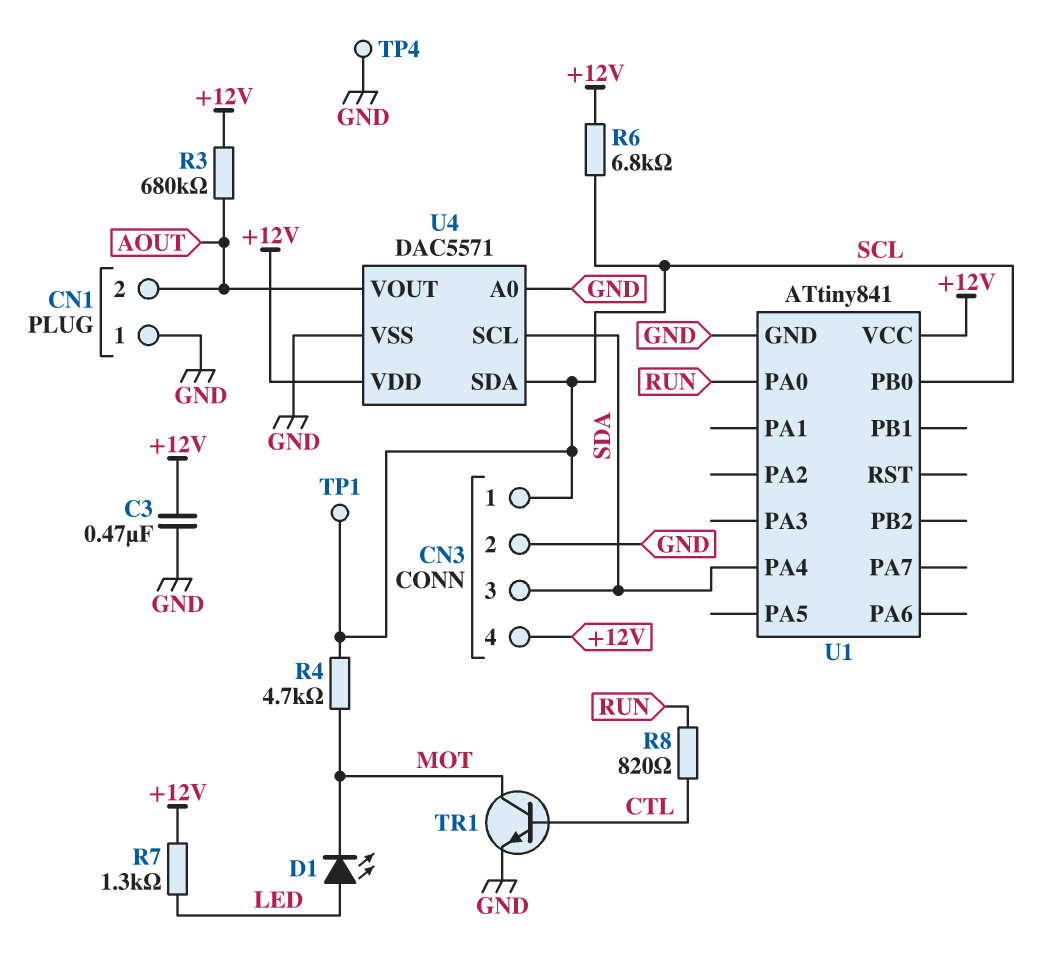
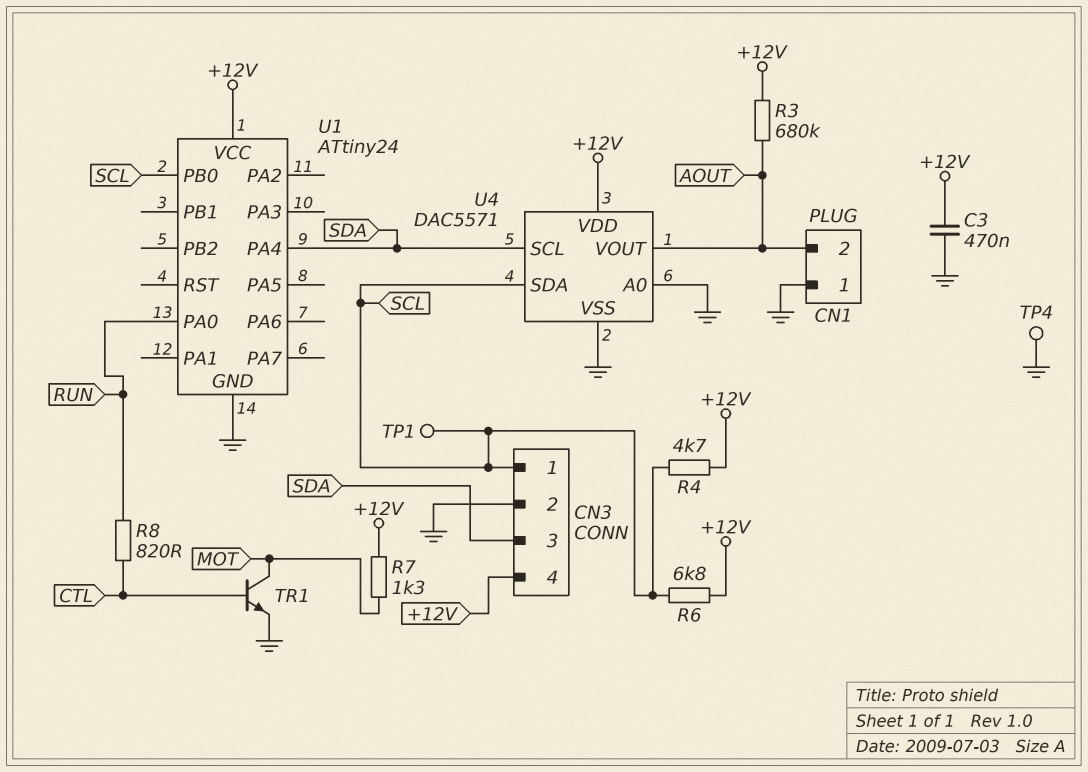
D1: LED (A LED, K MOT) -> none
R4: 4.7k (MOT, SCL) -> 4.7k (+12V, SCL)
R7: 1.3k (+12V, LED) -> 1.3k (+12V, MOT)
U1: ATtiny841 -> ATtiny24

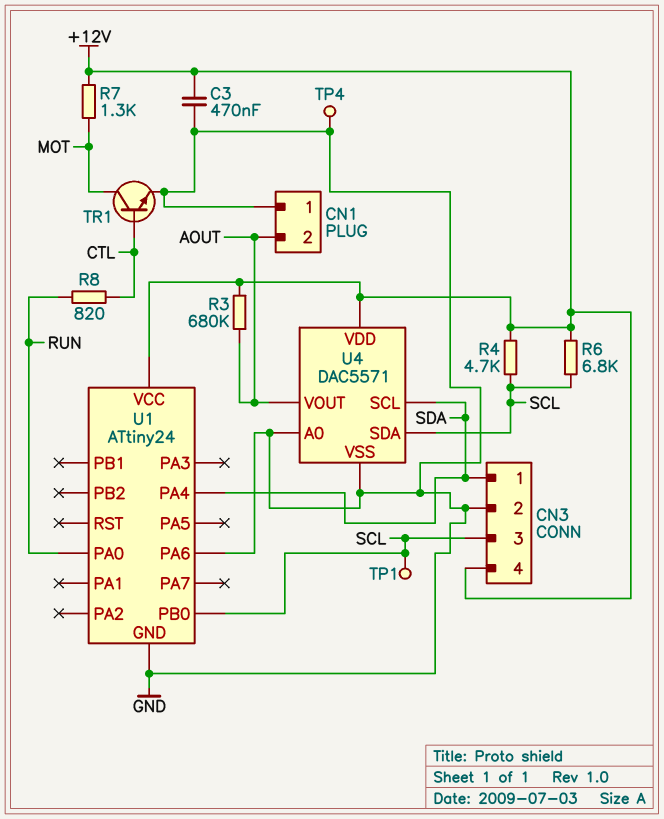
CN3 pin 1: SCL -> SDA
CN3 pin 3: SDA -> SCL
U1 pin PA6: none -> GND

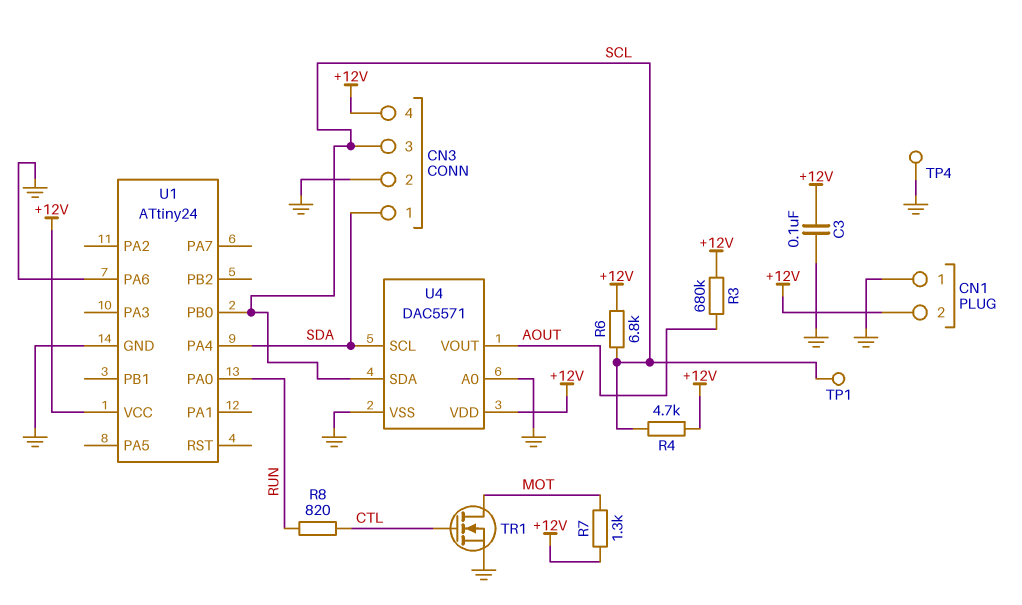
C3: 470nF (+12V, GND) -> 100nF (+12V, GND)
CN1 pin 2: AOUT -> +12V
TR1: NPN (B CTL, C MOT, E GND) -> NMOS (G CTL, D MOT, S GND)

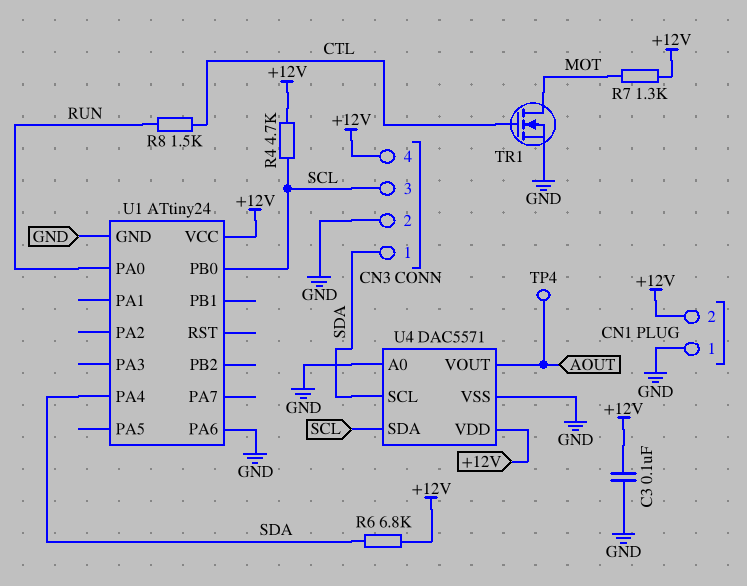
R3: 680k (+12V, AOUT) -> none
R6: 6.8k (+12V, SCL) -> 6.8k (+12V, SDA)
R8: 820 (CTL, RUN) -> 1.5k (CTL, RUN)
TP1: test point (SCL) -> none
TP4: test point (GND) -> test point (AOUT)

